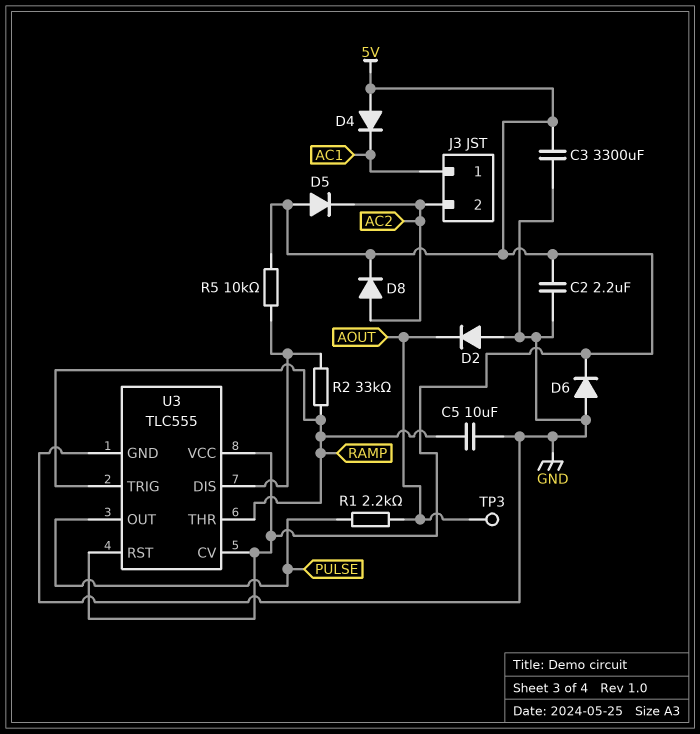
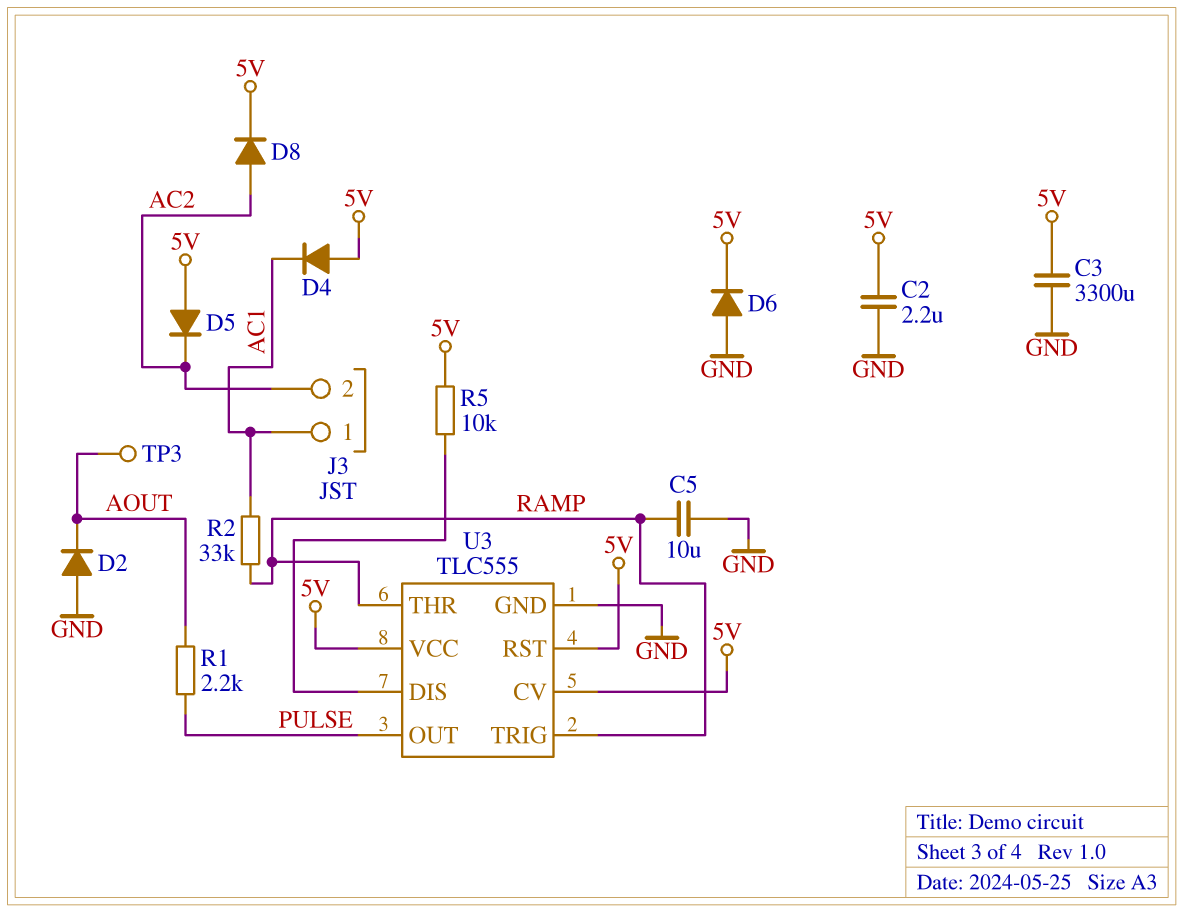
R2: 33k (RAMP, U3/DIS) -> 33k (AC1, RAMP)

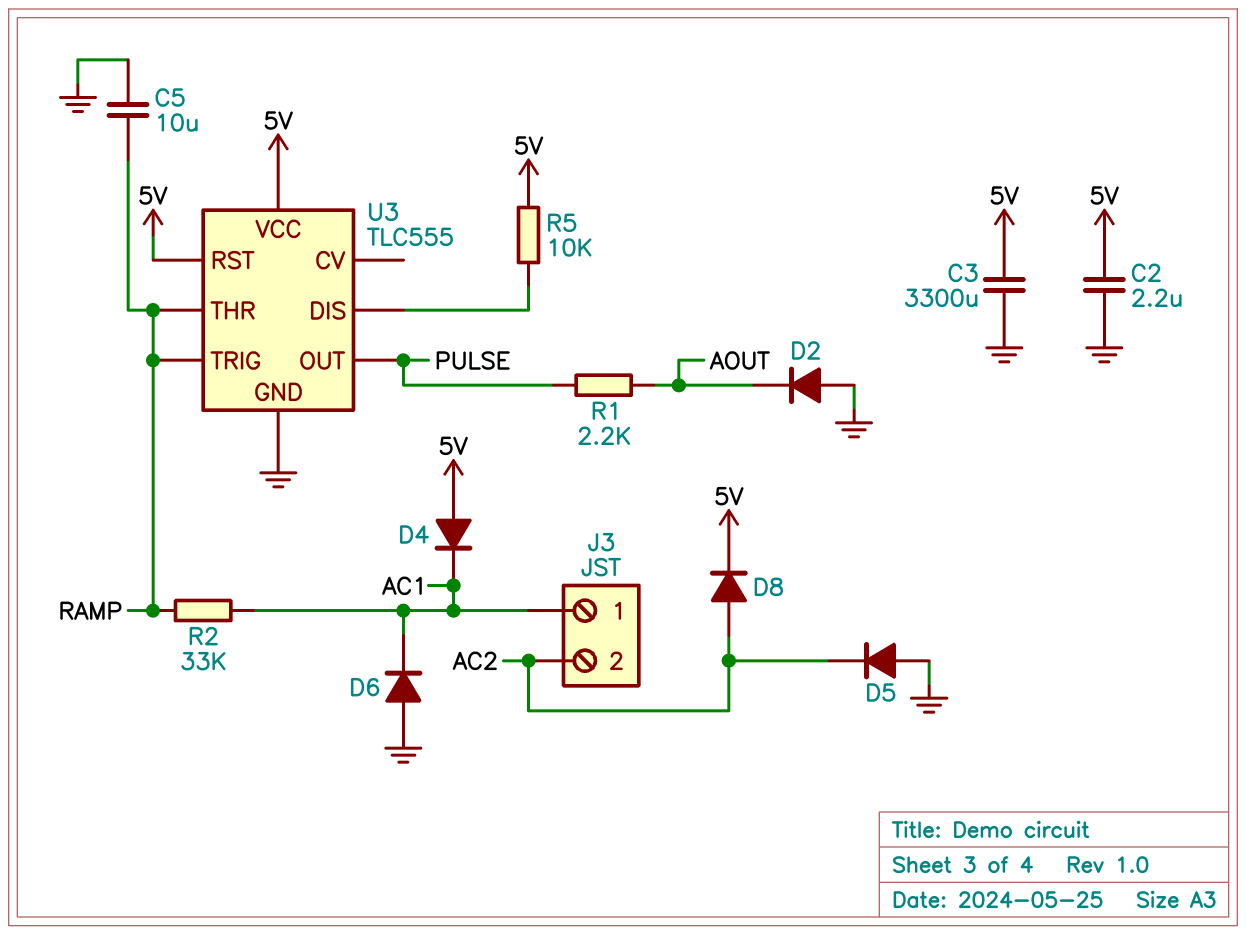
D5: diode (A 5V, K AC2) -> diode (A GND, K AC2)
D6: diode (A GND, K 5V) -> diode (A GND, K AC1)
TP3: test point (AOUT) -> none
U3 pin CV: 5V -> none

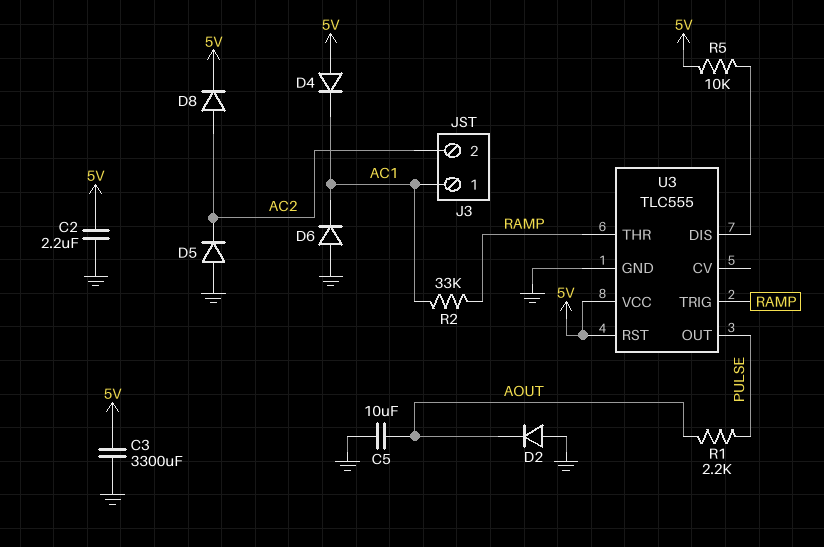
C5: 10uF (GND, RAMP) -> 10uF (AOUT, GND)

